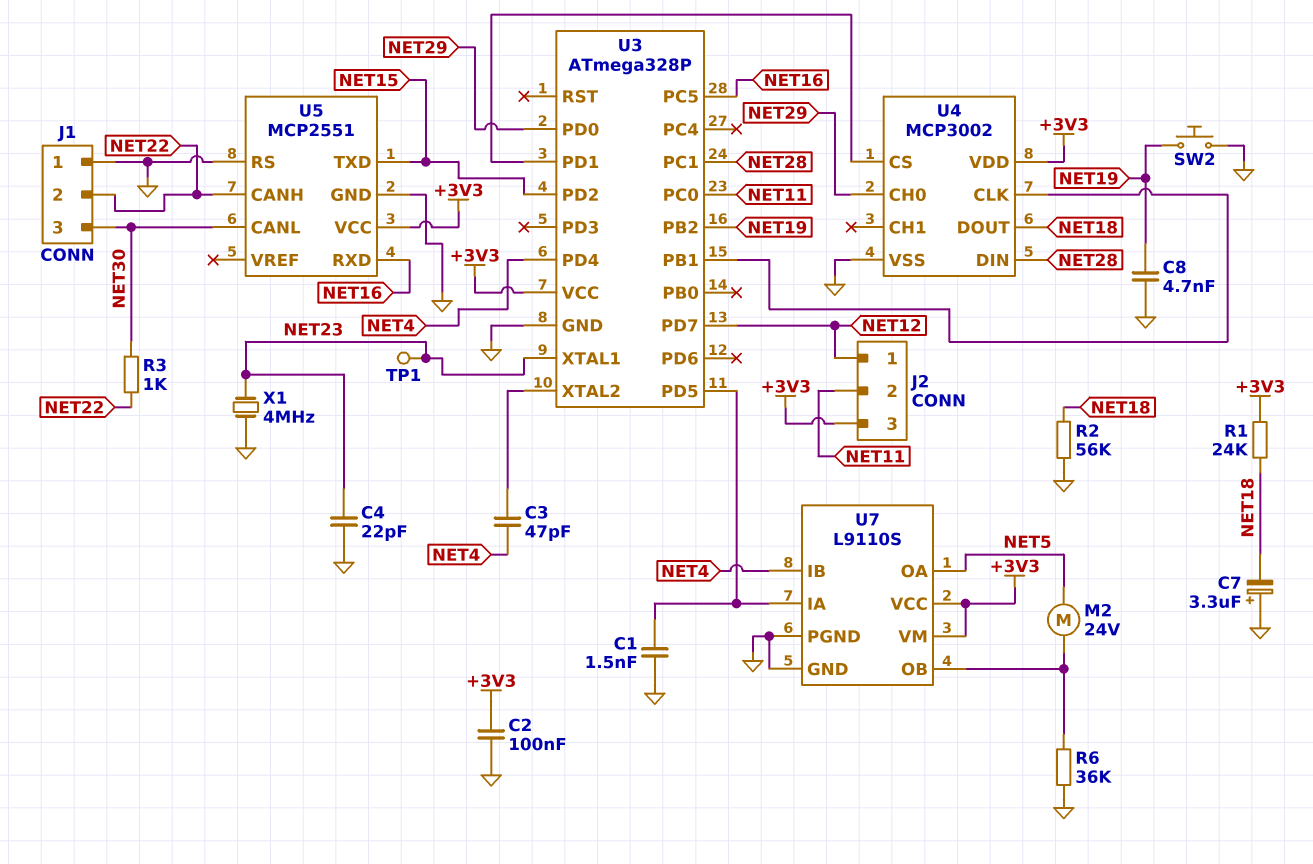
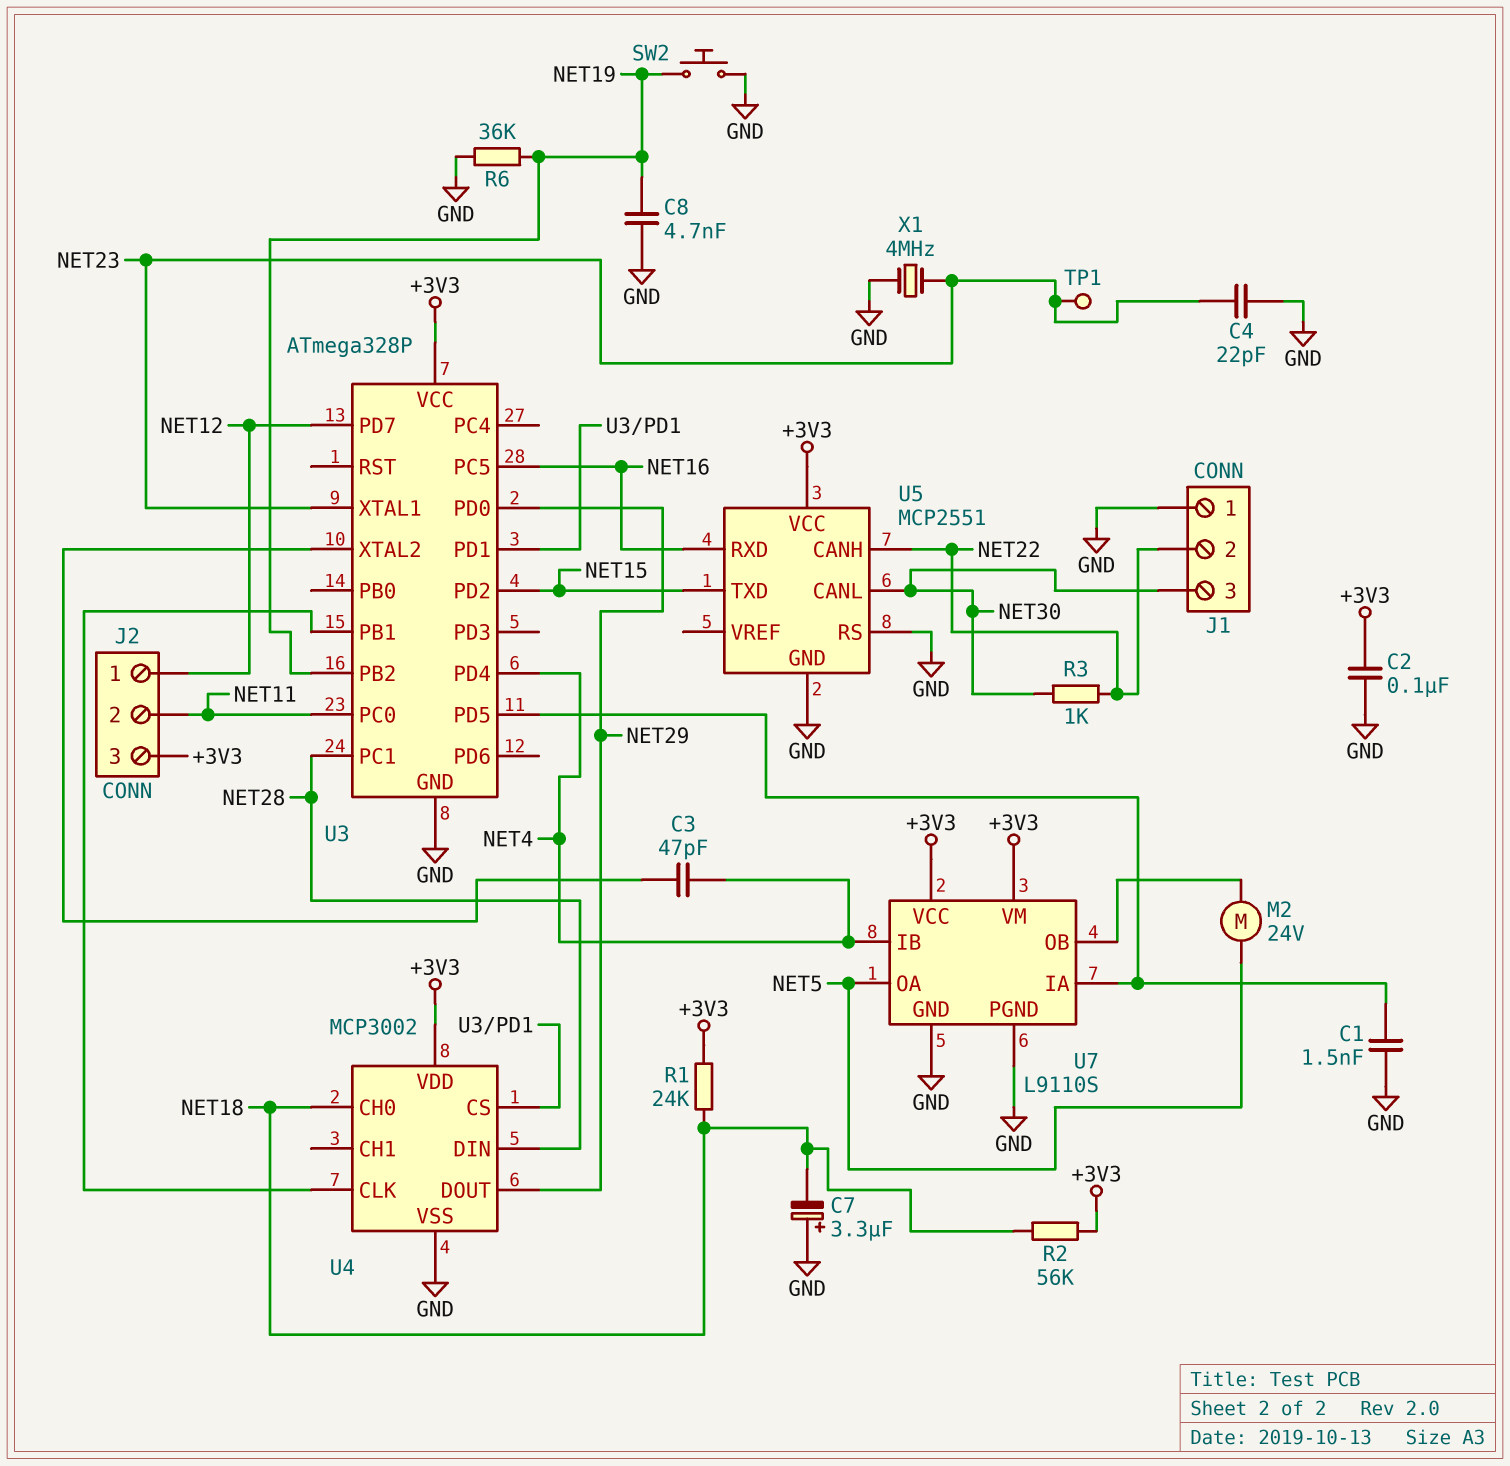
R2: 56k (GND, NET18) -> 56k (+3V3, NET18)
R6: 36k (GND, U7/OB) -> 36k (GND, NET19)
U4 pin CH0: NET29 -> NET18
U4 pin DOUT: NET18 -> NET29

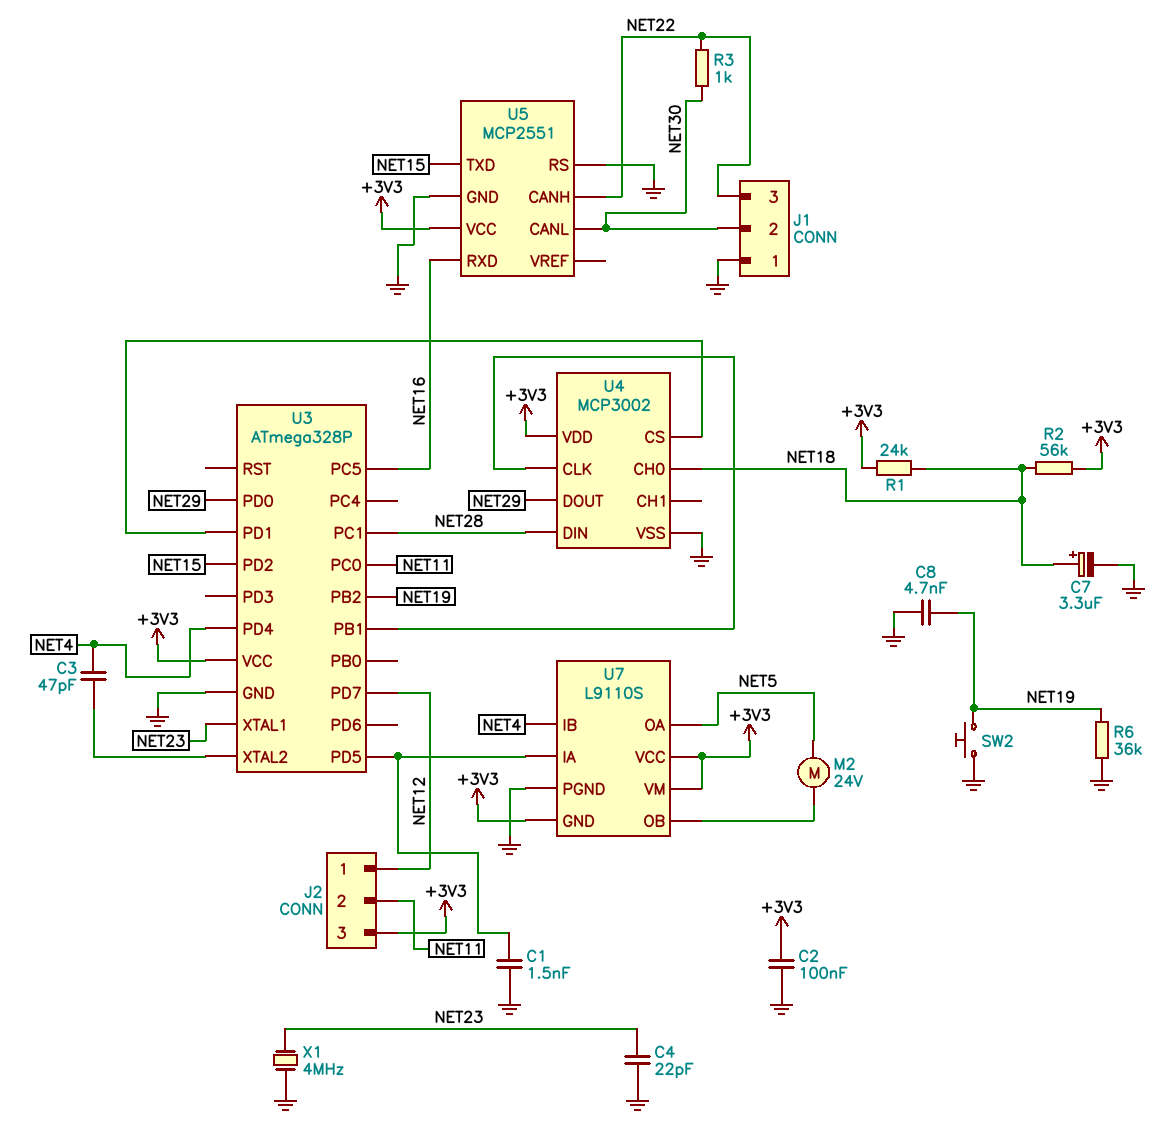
C7: 3.3uF (plus GND, minus NET18) -> 3.3uF (plus NET18, minus GND)
J1 pin 2: NET22 -> NET30
J1 pin 3: NET30 -> NET22
TP1: test point (NET23) -> none
U7 pin GND: GND -> +3V3

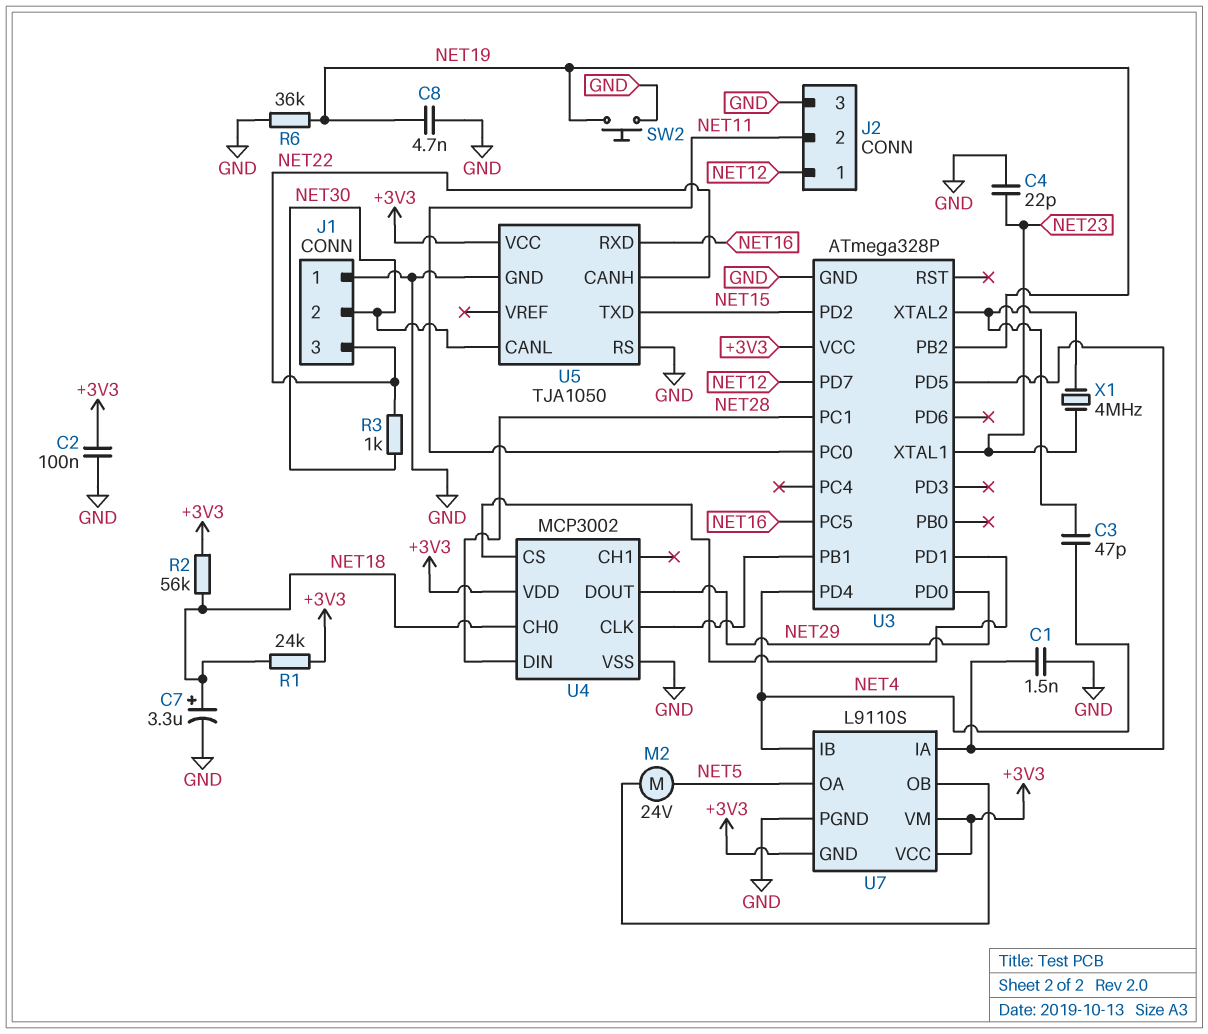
J2 pin 3: +3V3 -> GND
U5: MCP2551 -> TJA1050
X1: 4MHz (GND, NET23) -> 4MHz (NET23, U3/XTAL2)

